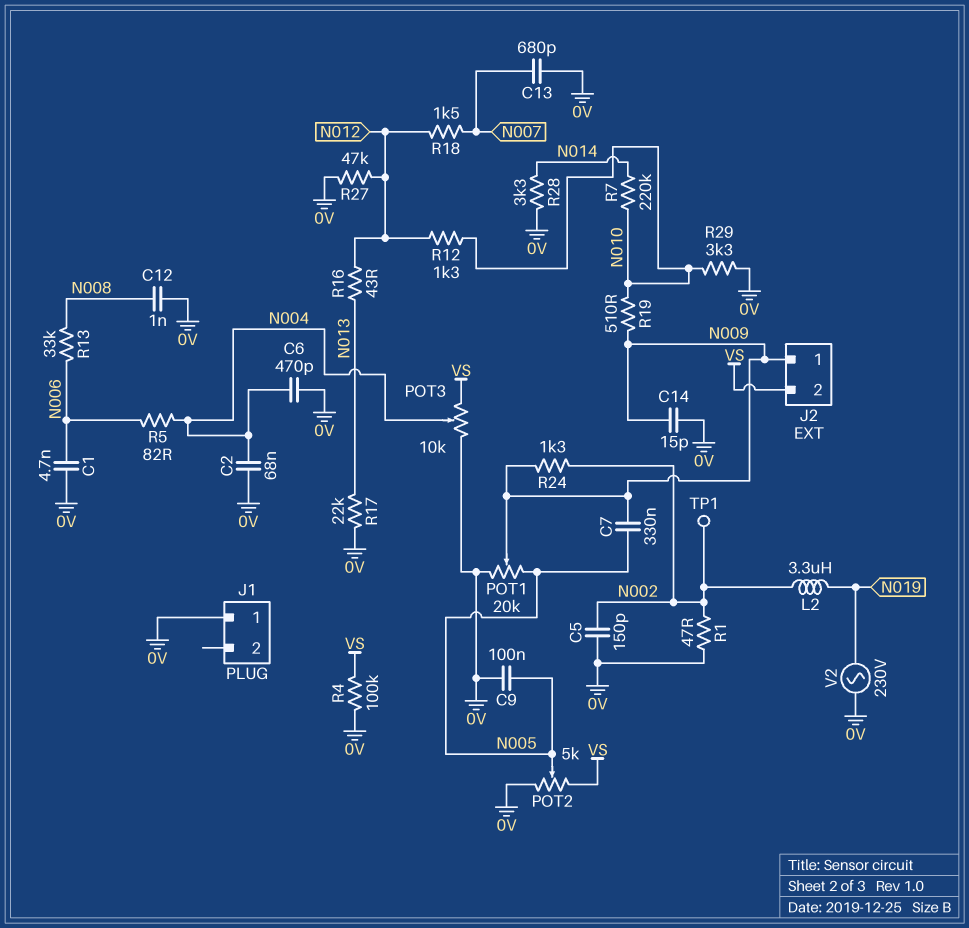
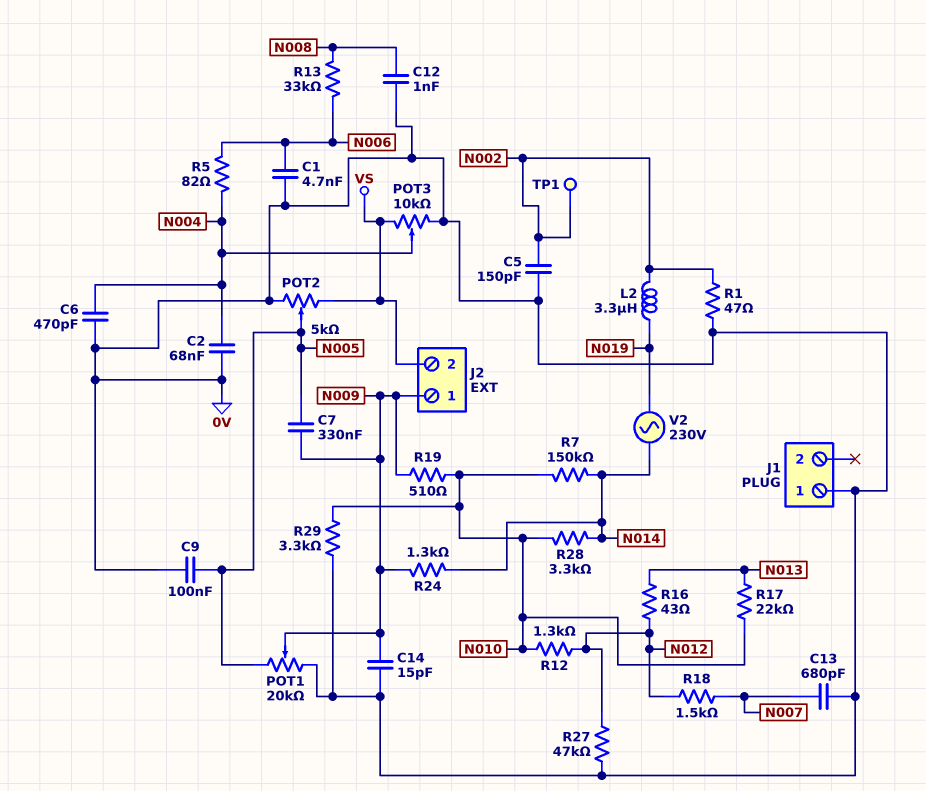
R4: 100k (0V, VS) -> none
R7: 220k (N010, N014) -> 150k (N010, N014)
R17: 22k (0V, N013) -> 22k (N010, N013)
R24: 1.3k (N002, N009) -> 1.3k (N009, N014)
R28: 3.3k (0V, N014) -> 3.3k (N010, N014)
V2: AC 230V (0V, N019) -> AC 230V (N014, N019)

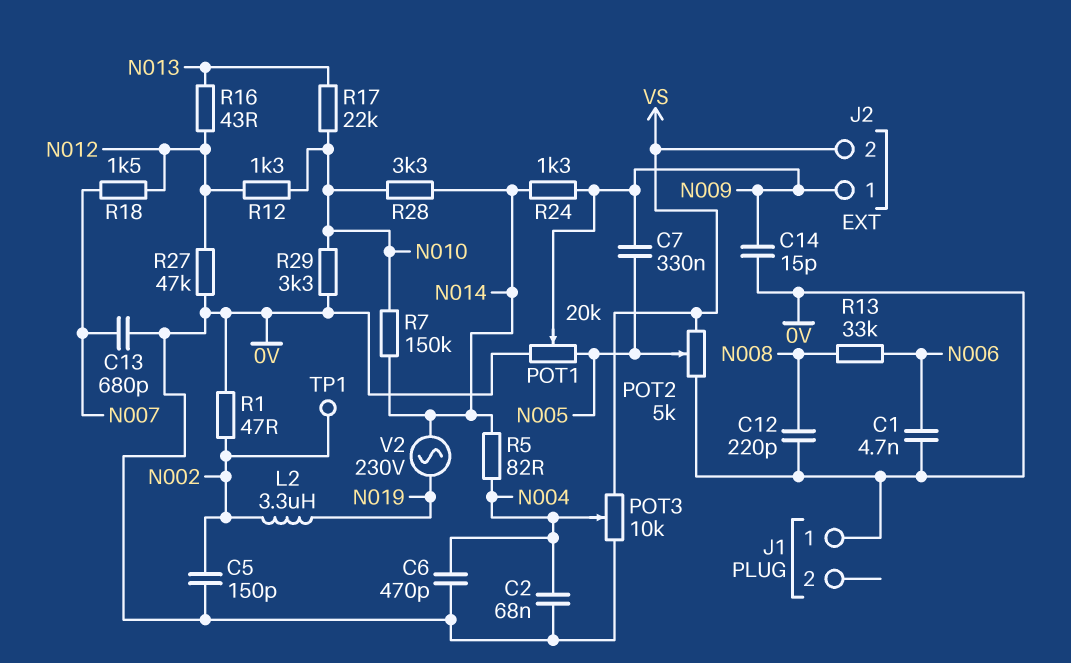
C9: 100nF (0V, N005) -> none
C12: 1nF (0V, N008) -> 220pF (0V, N008)
R5: 82 (N004, N006) -> 82 (N004, N014)
R19: 510 (N009, N010) -> none

